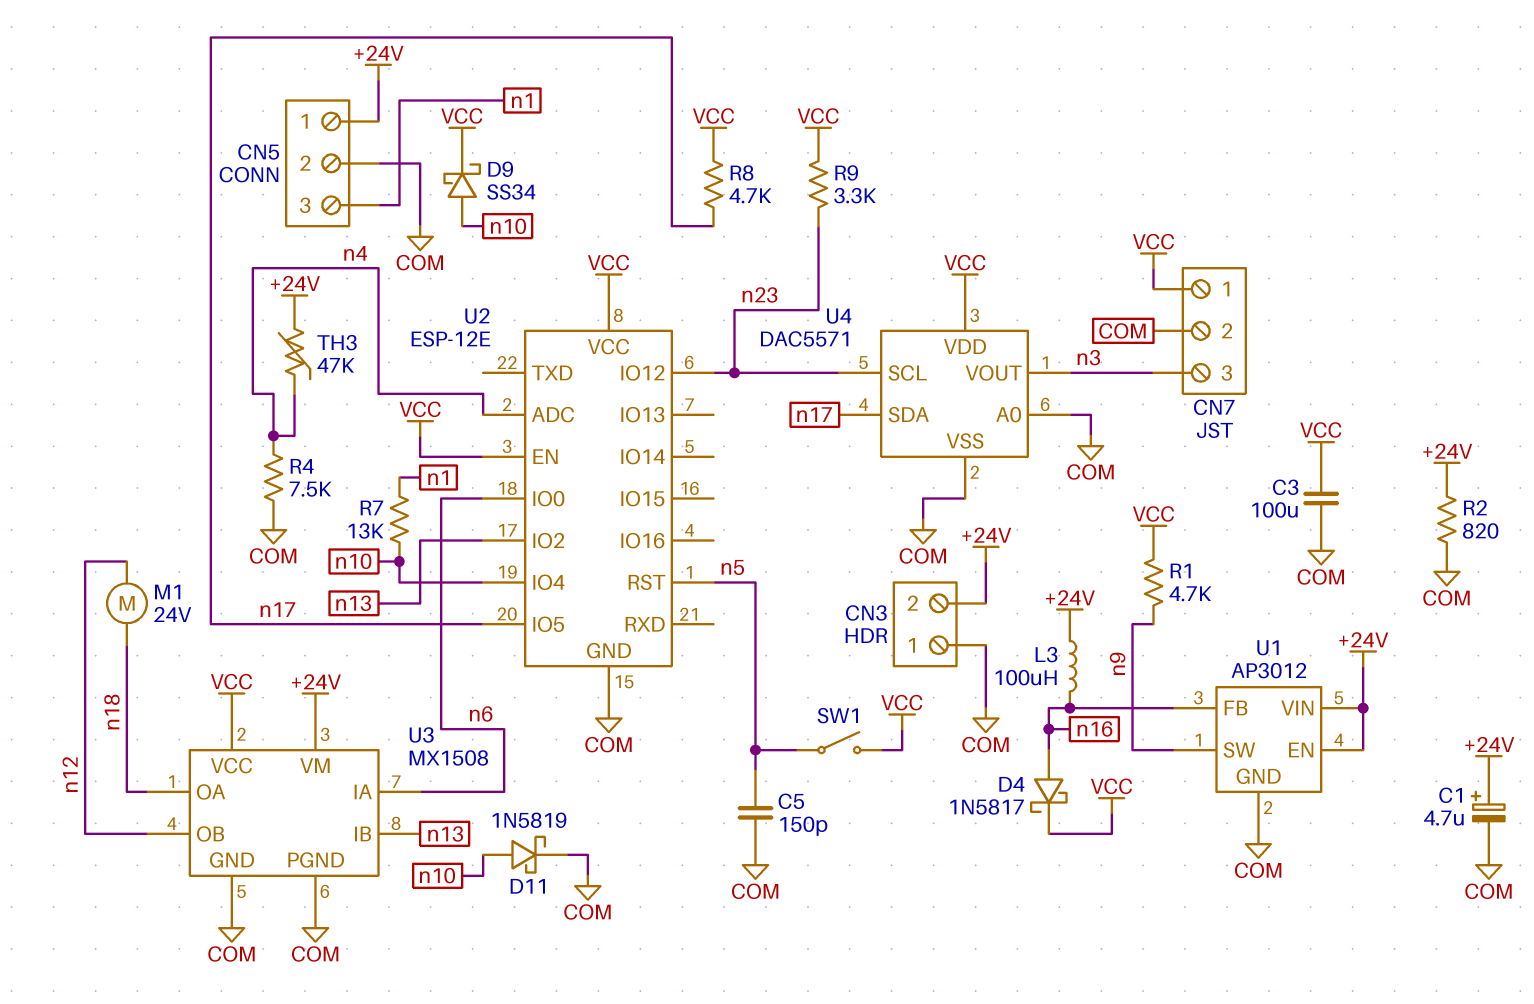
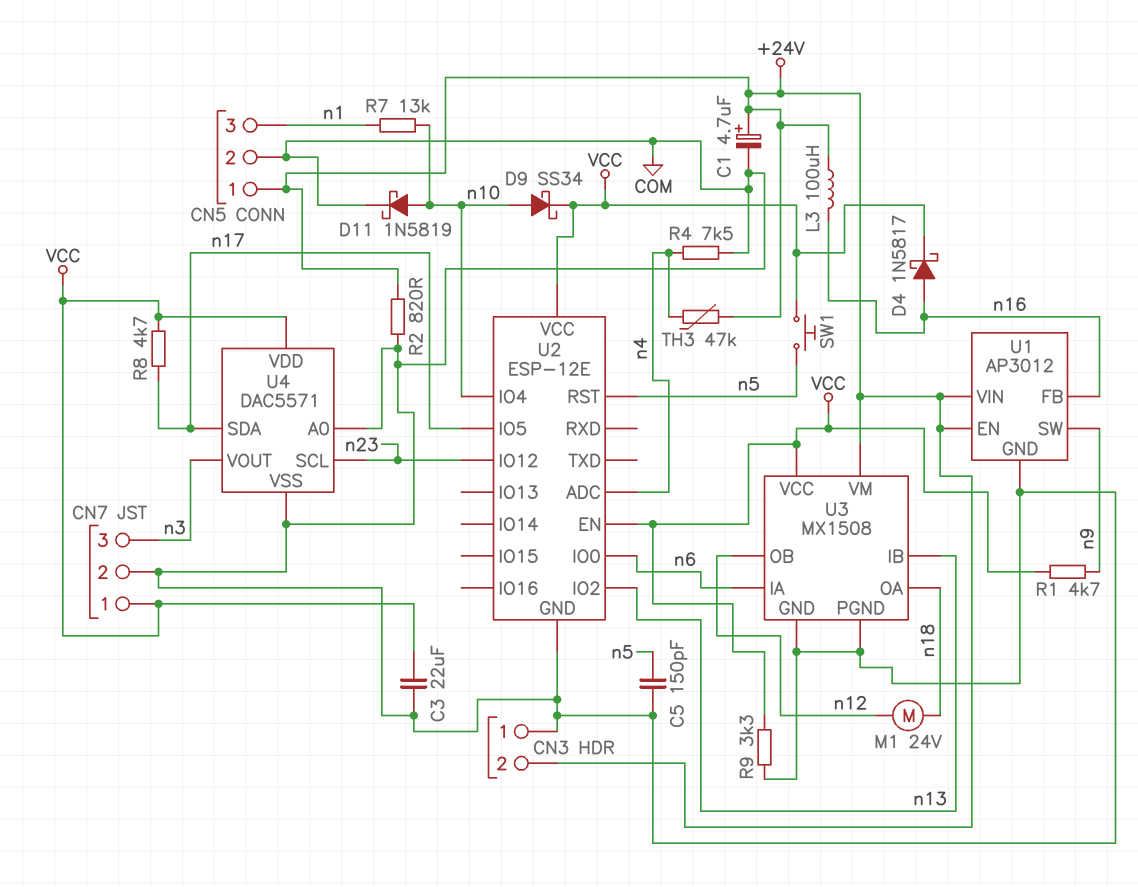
C3: 100uF (COM, VCC) -> 22uF (COM, VCC)
R9: 3.3k (VCC, n23) -> 3.3k (COM, VCC)
SW1: switch (VCC, n5) -> button (VCC, n5)

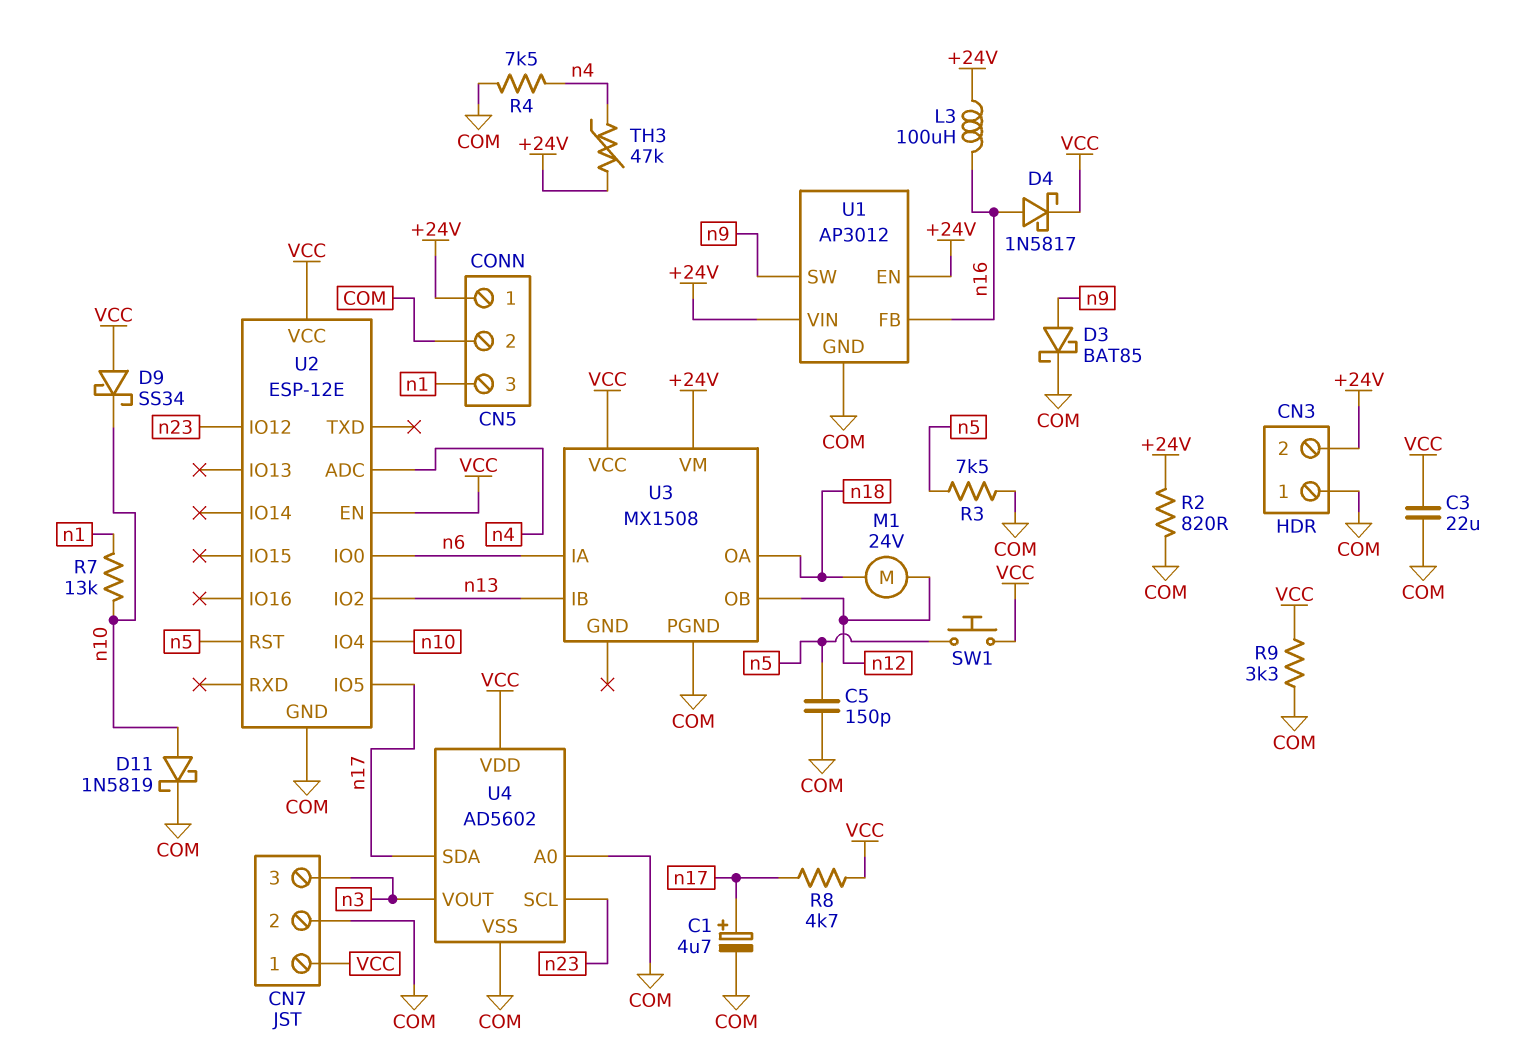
C1: 4.7uF (plus +24V, minus COM) -> 4.7uF (plus n17, minus COM)
D3: none -> schottky BAT85 (A n9, K COM)
D9: schottky SS34 (A n10, K VCC) -> schottky SS34 (A VCC, K n10)
R1: 4.7k (VCC, n9) -> none
R3: none -> 7.5k (COM, n5)
U3 pin GND: COM -> none
U4: DAC5571 -> AD5602

